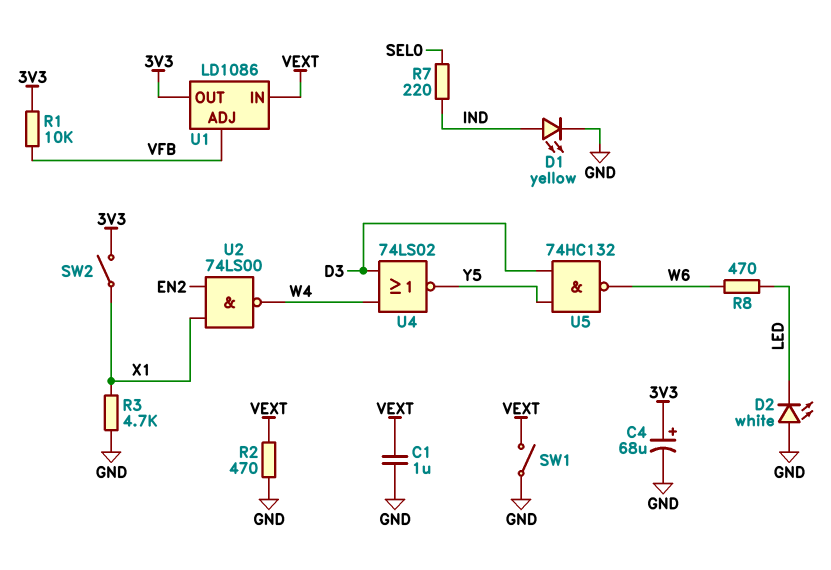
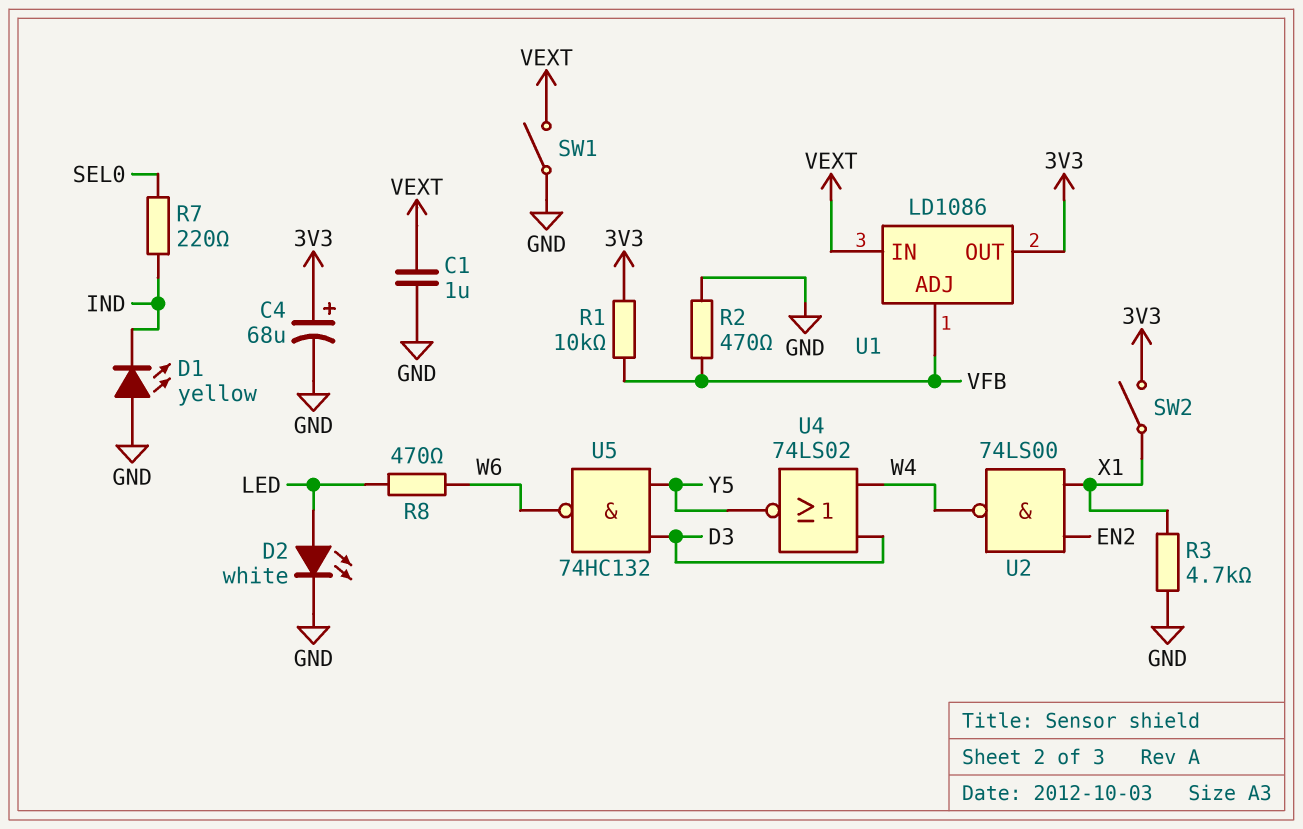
D1: LED yellow (A IND, K GND) -> LED yellow (A GND, K IND)
D2: LED white (A GND, K LED) -> LED white (A LED, K GND)
R2: 470 (GND, VEXT) -> 470 (GND, VFB)

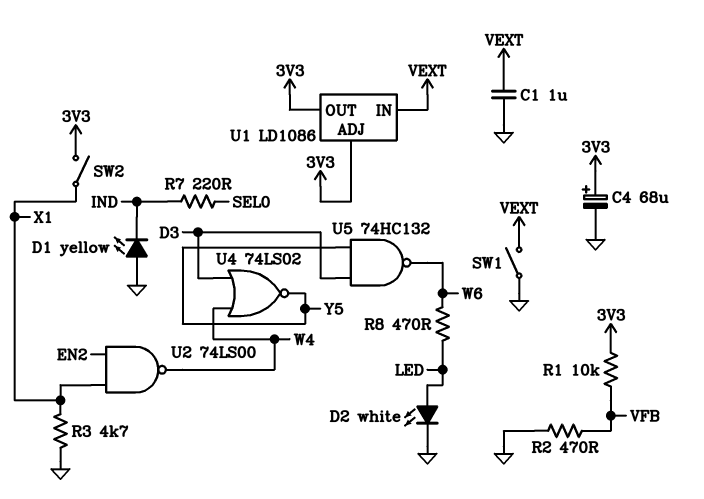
U1 pin ADJ: VFB -> 3V3

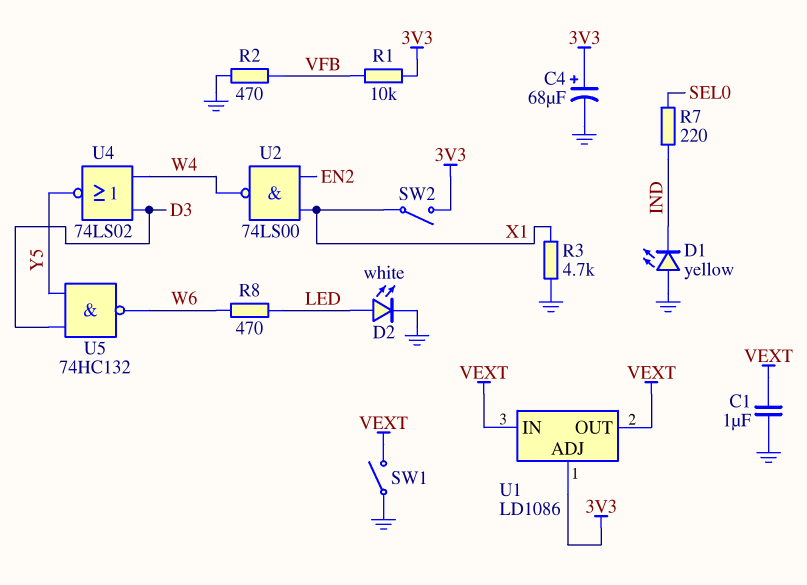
U1 pin OUT: 3V3 -> VEXT

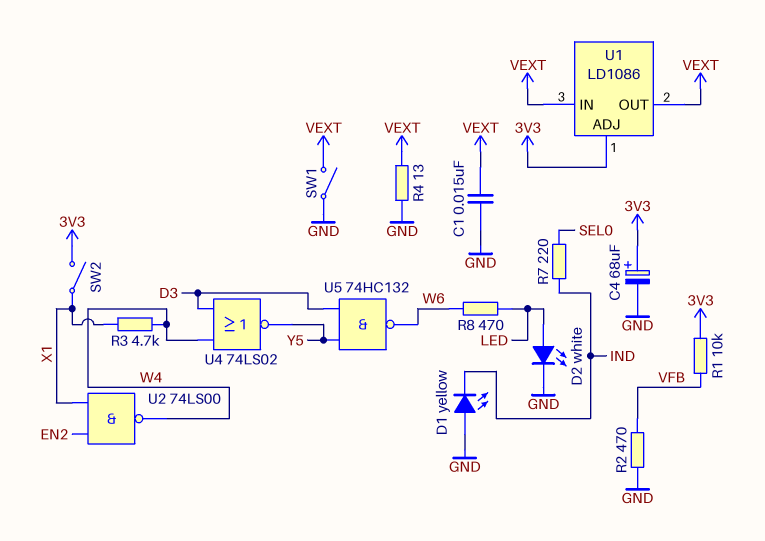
C1: 1uF (GND, VEXT) -> 15nF (GND, VEXT)
R3: 4.7k (GND, X1) -> 4.7k (W4, X1)
R4: none -> 13 (GND, VEXT)

